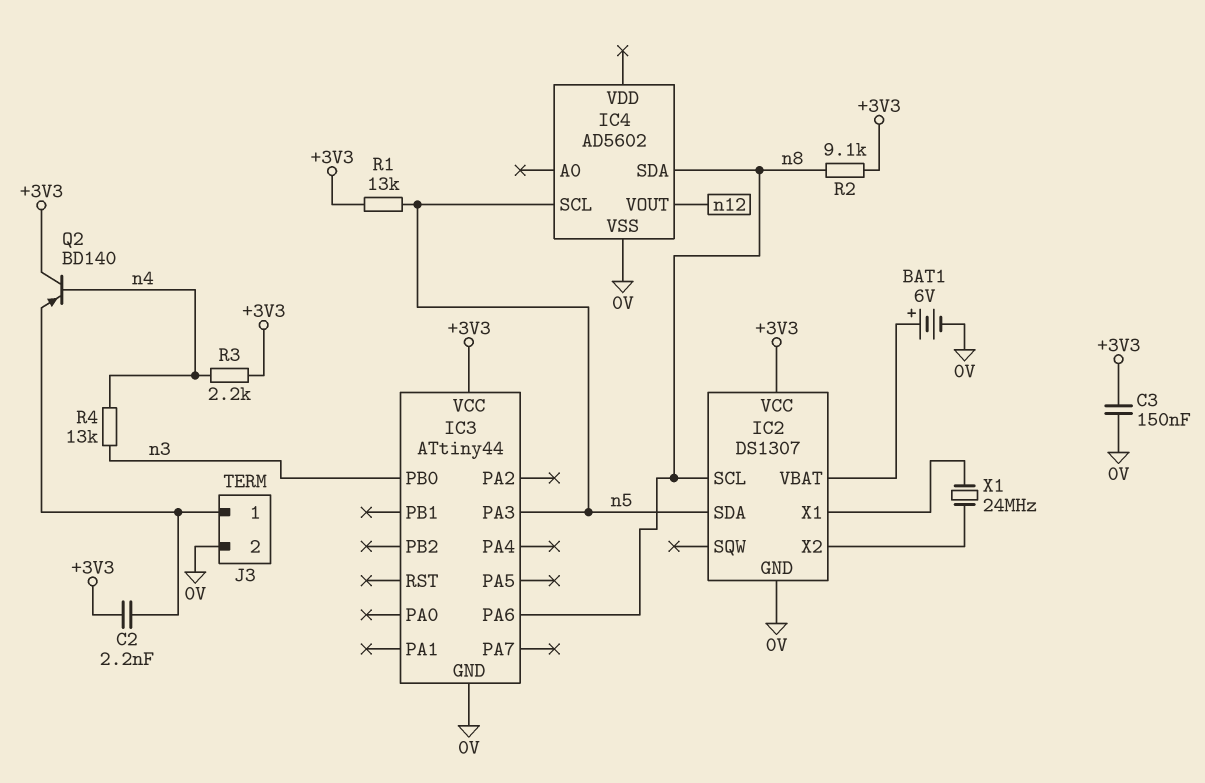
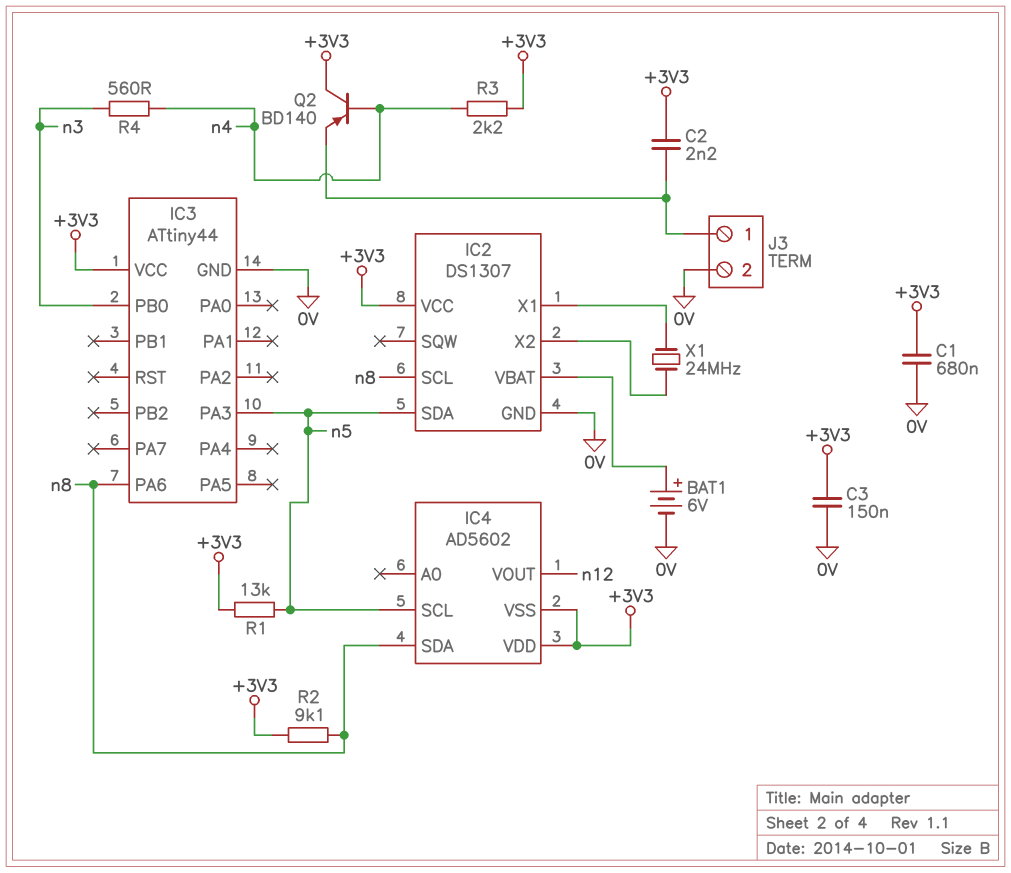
C1: none -> 680nF (+3V3, 0V)
IC4 pin VDD: none -> +3V3
IC4 pin VSS: 0V -> +3V3
R4: 13k (n3, n4) -> 560 (n3, n4)

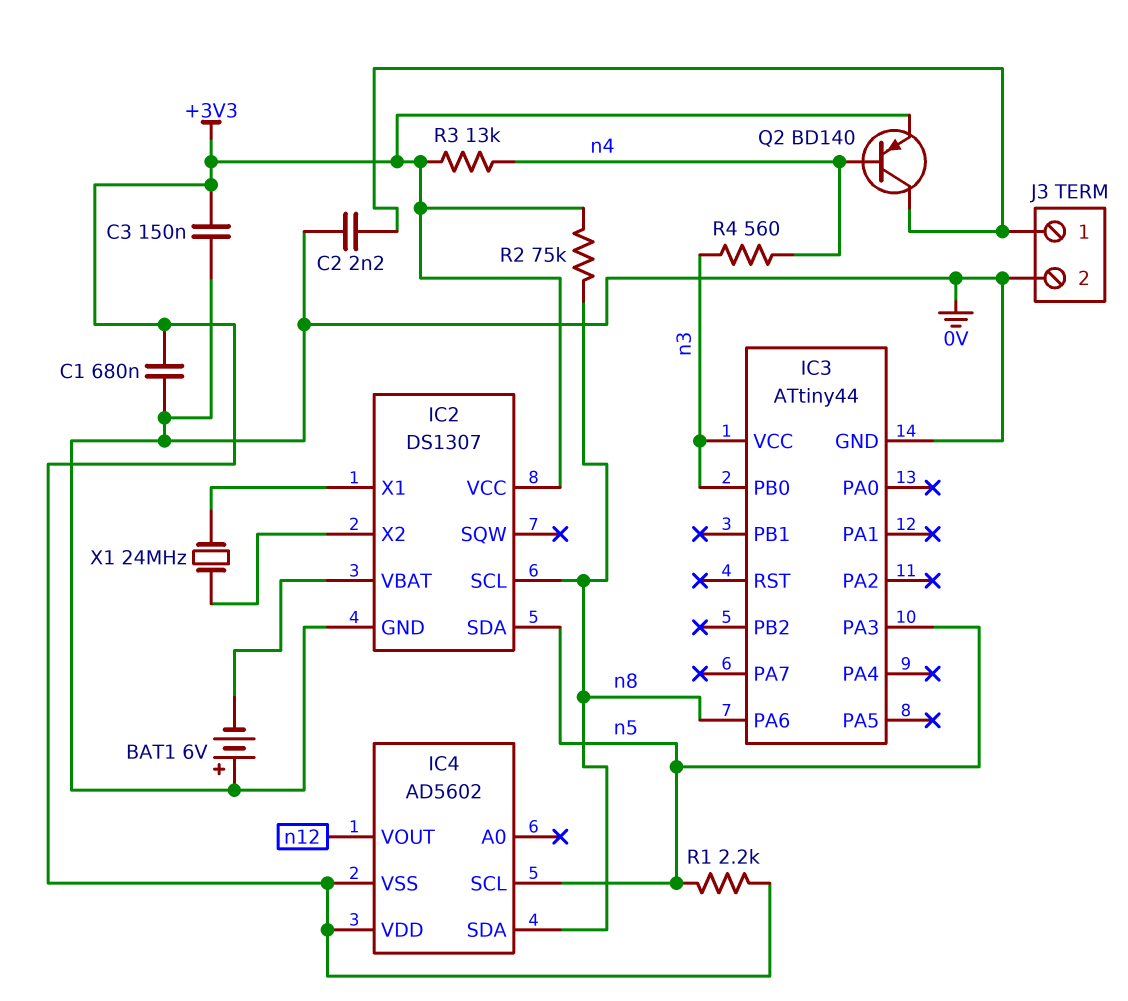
BAT1: 6V (plus IC2/VBAT, minus 0V) -> 6V (plus 0V, minus IC2/VBAT)
C2: 2.2nF (+3V3, J3/1) -> 2.2nF (0V, J3/1)
IC3 pin VCC: +3V3 -> n3
Q2: PNP BD140 (B n4, C +3V3, E J3/1) -> PNP BD140 (B n4, C J3/1, E +3V3)
R1: 13k (+3V3, n5) -> 2.2k (+3V3, n5)
R2: 9.1k (+3V3, n8) -> 75k (+3V3, n8)
R3: 2.2k (+3V3, n4) -> 13k (+3V3, n4)

